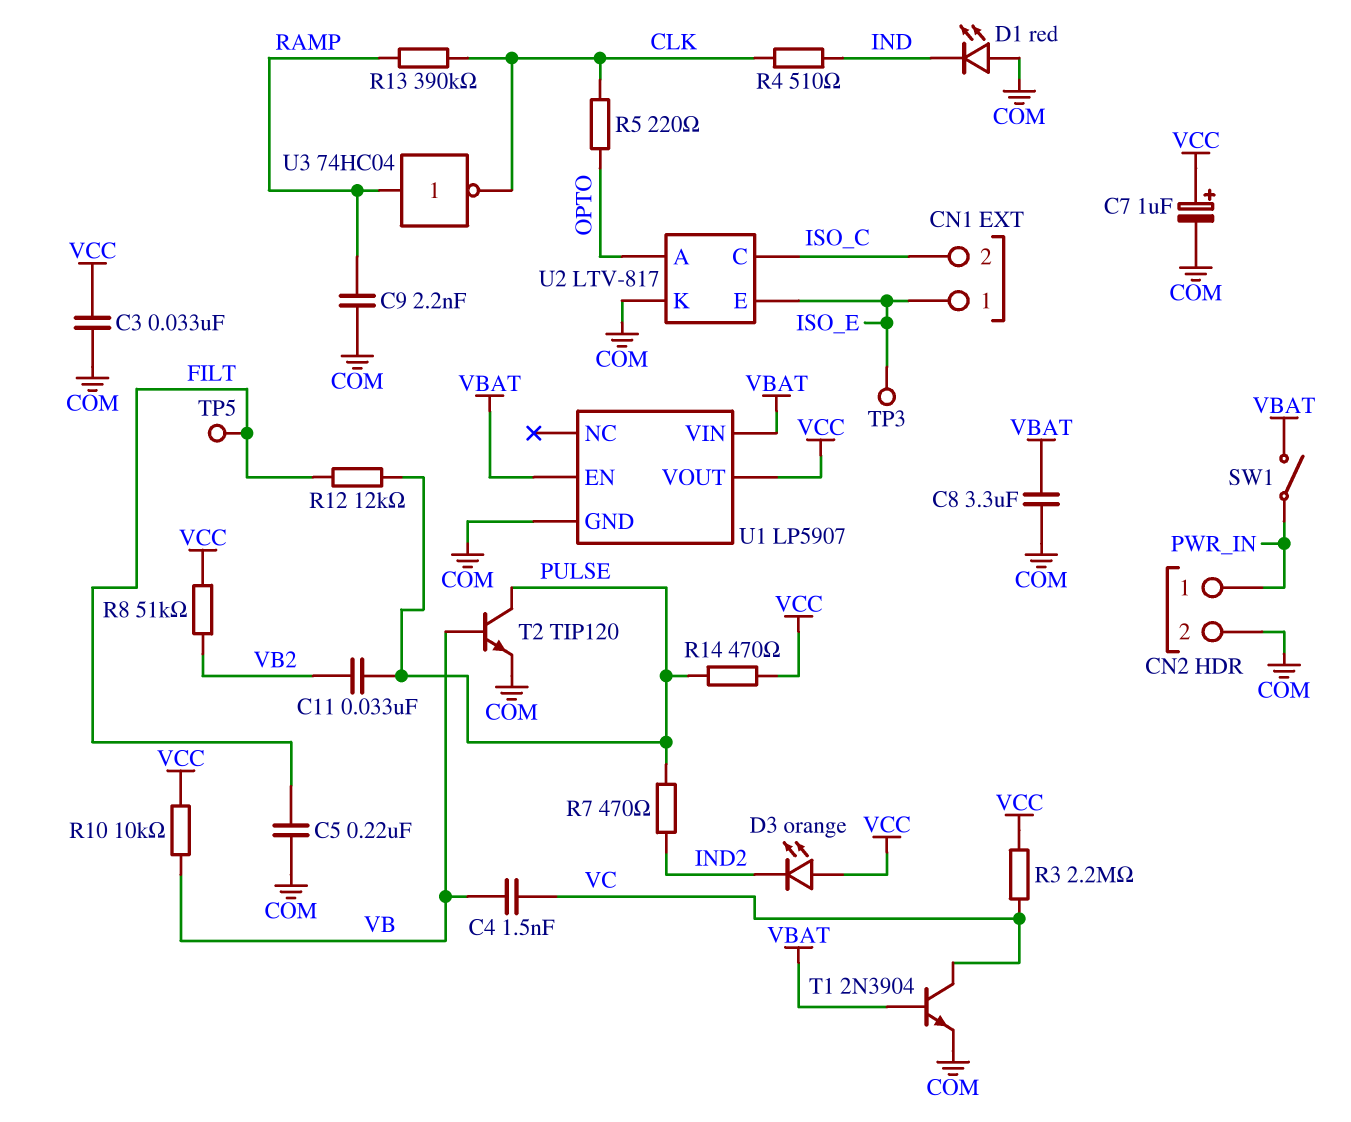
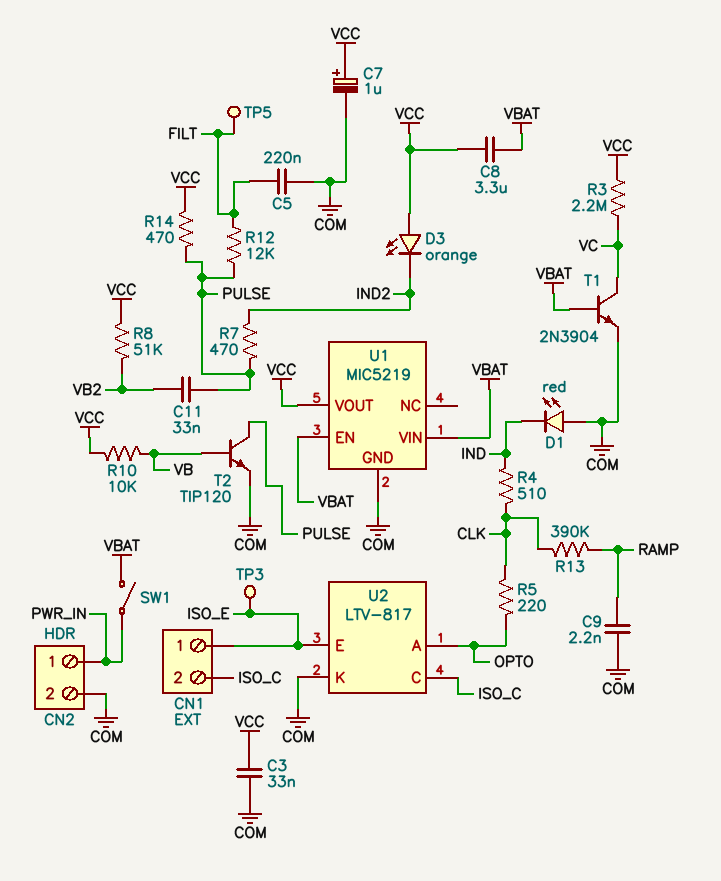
C4: 1.5nF (VB, VC) -> none
C8: 3.3uF (COM, VBAT) -> 3.3uF (VBAT, VCC)
U1: LP5907 -> MIC5219
U3: NOT 74HC04 (in RAMP, out CLK) -> none

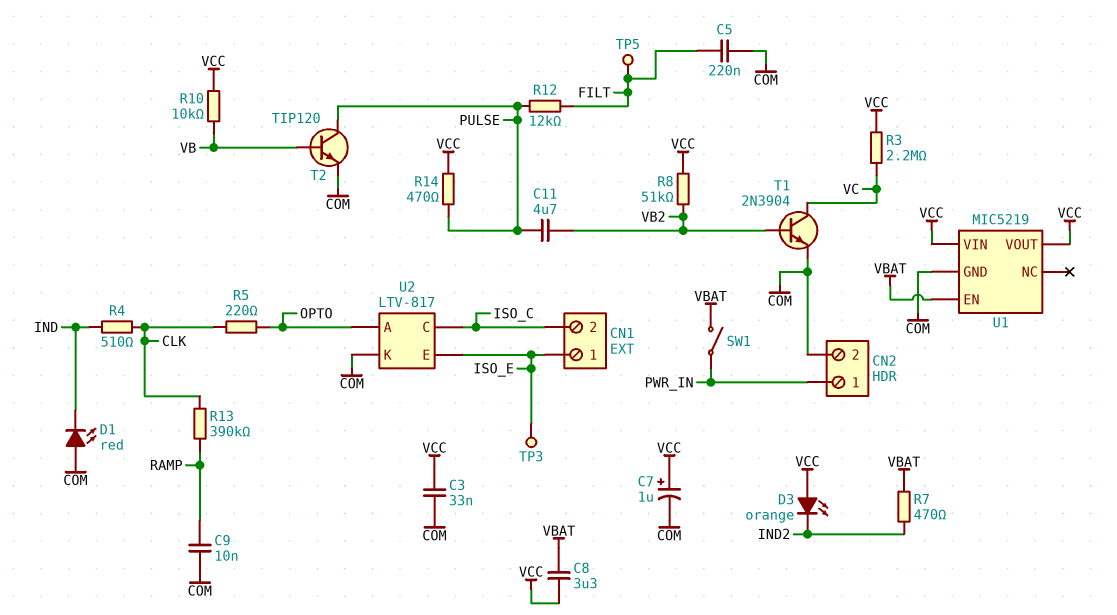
C9: 2.2nF (COM, RAMP) -> 10nF (COM, RAMP)
C11: 33nF (PULSE, VB2) -> 4.7uF (PULSE, VB2)
R7: 470 (IND2, PULSE) -> 470 (IND2, VBAT)
T1: NPN 2N3904 (B VBAT, C VC, E COM) -> NPN 2N3904 (B VB2, C VC, E COM)
U1 pin VIN: VBAT -> VCC

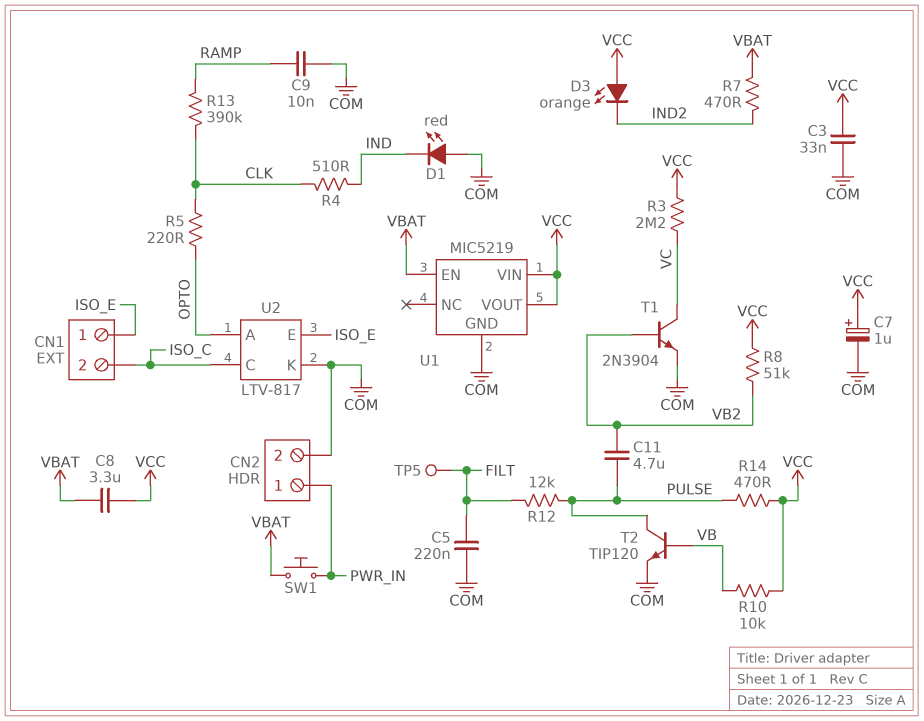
SW1: switch (PWR_IN, VBAT) -> button (PWR_IN, VBAT)
TP3: test point (ISO_E) -> none

